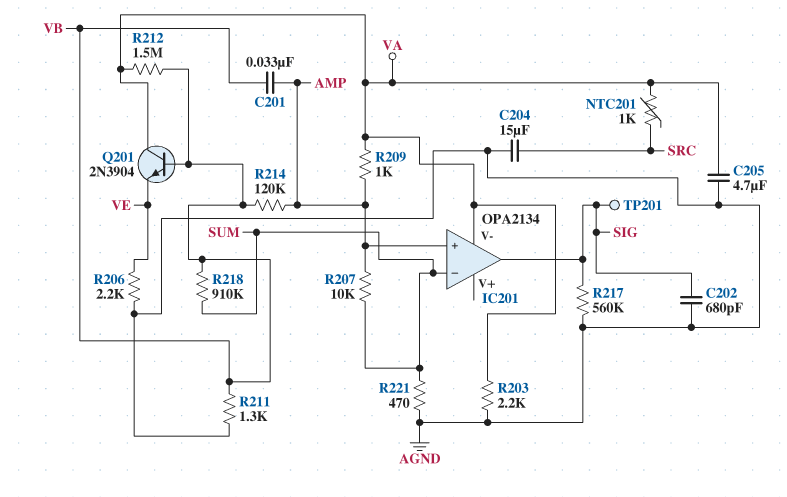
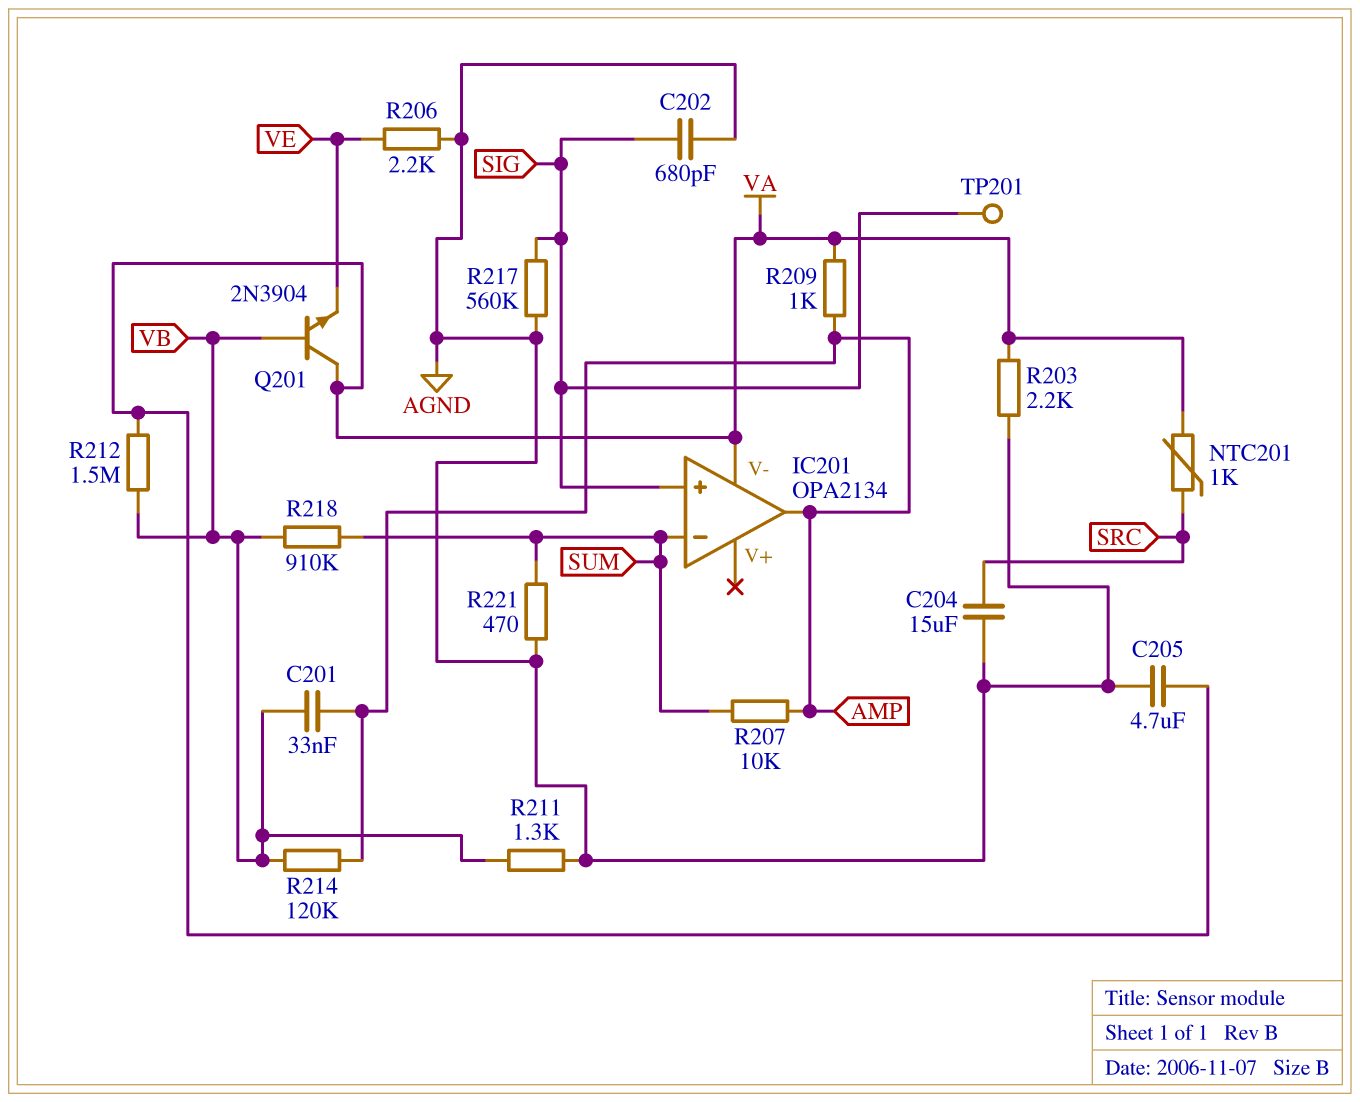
IC201 pin in+: AMP -> SIG
IC201 pin out: SIG -> AMP

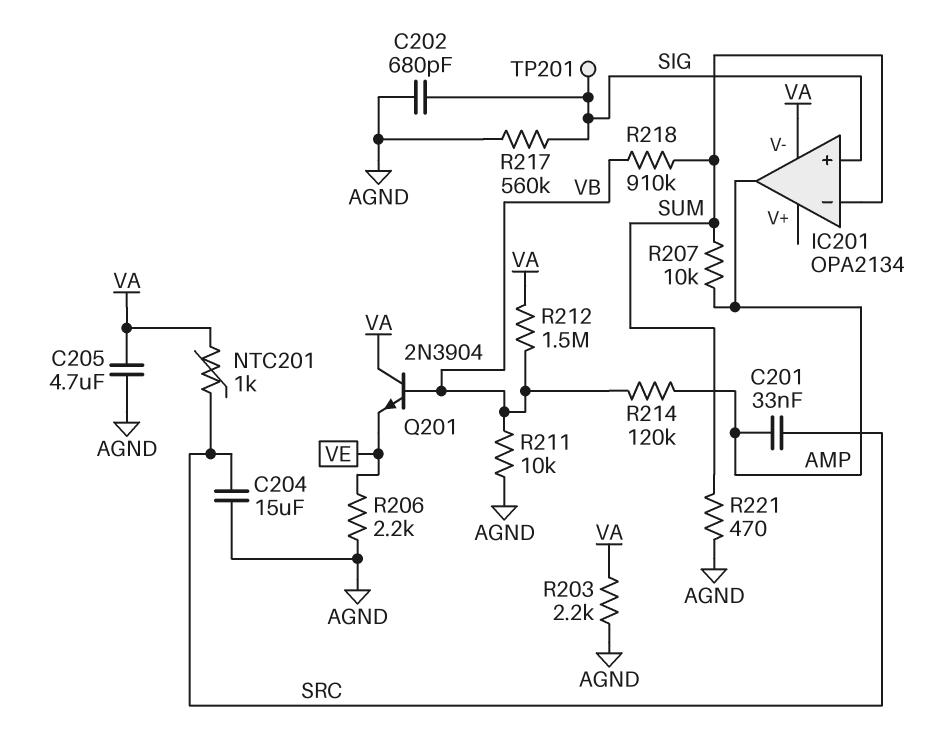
C201: 33nF (AMP, VB) -> 33nF (AMP, SRC)
R209: 1k (AMP, VA) -> none
R211: 1.3k (AGND, VB) -> 10k (AGND, VB)

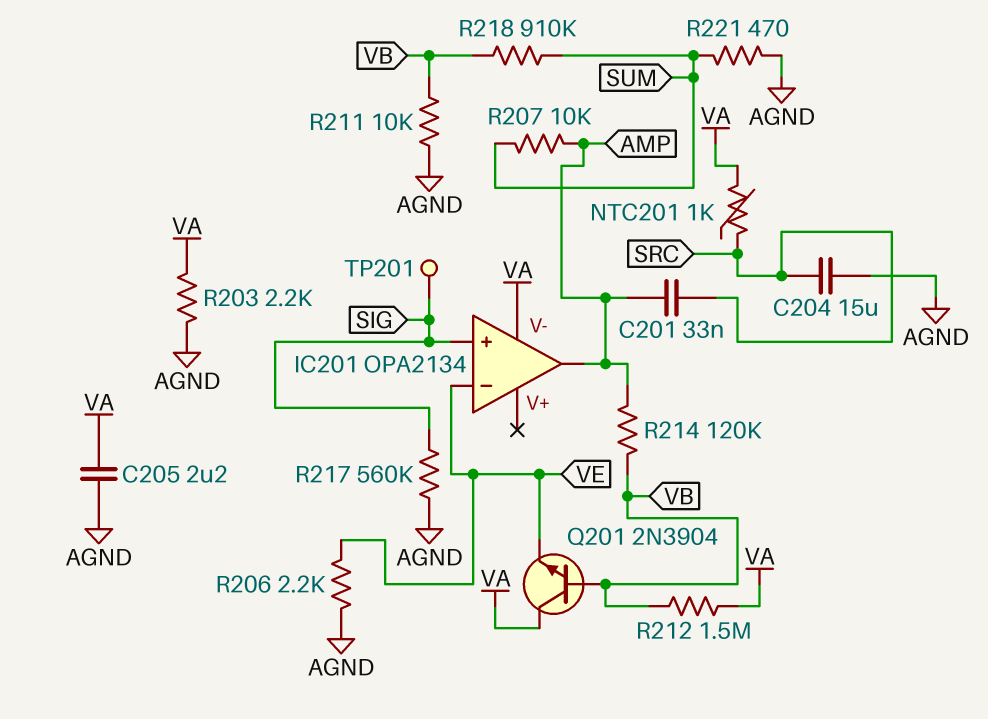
C202: 680pF (AGND, SIG) -> none
C205: 4.7uF (AGND, VA) -> 2.2uF (AGND, VA)
IC201 pin in-: SUM -> VE

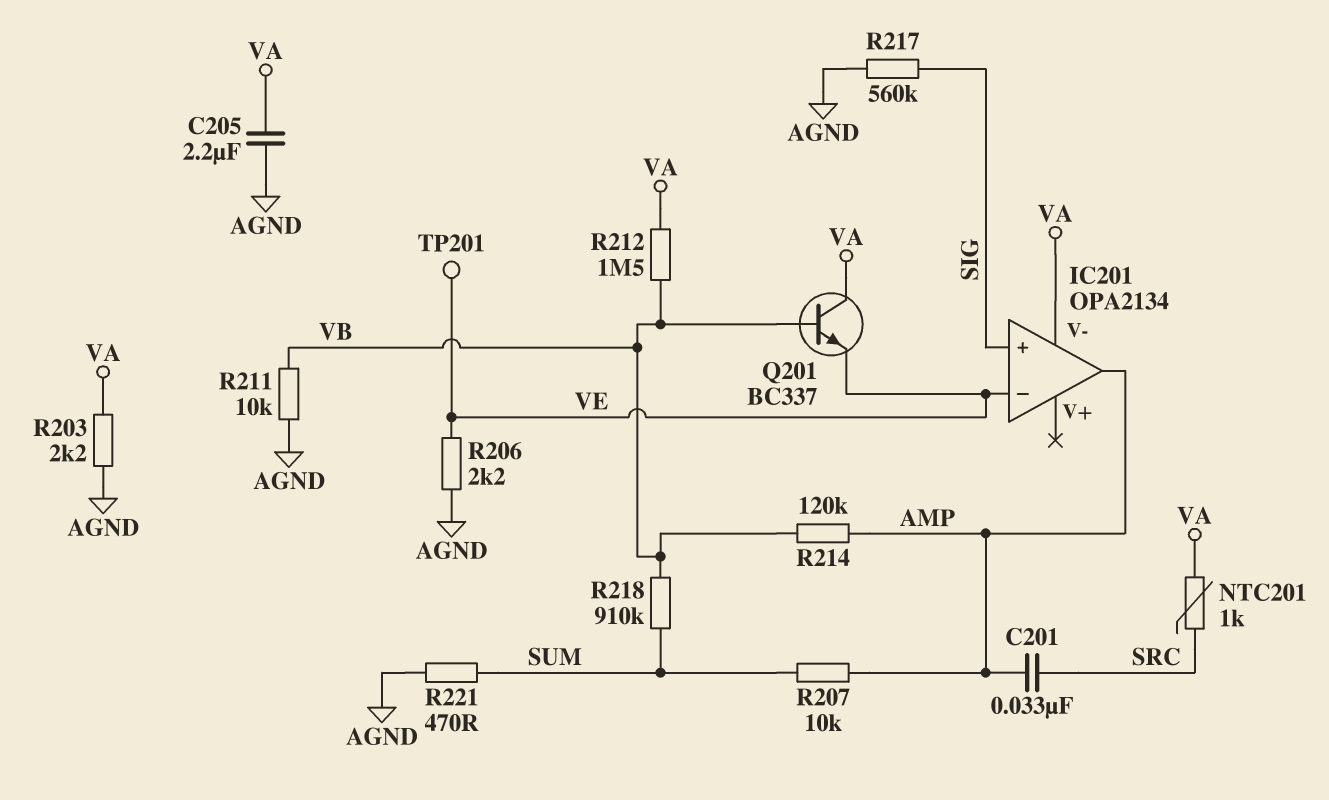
C204: 15uF (AGND, SRC) -> none
Q201: NPN 2N3904 (B VB, C VA, E VE) -> NPN BC337 (B VB, C VA, E VE)
TP201: test point (SIG) -> test point (VE)

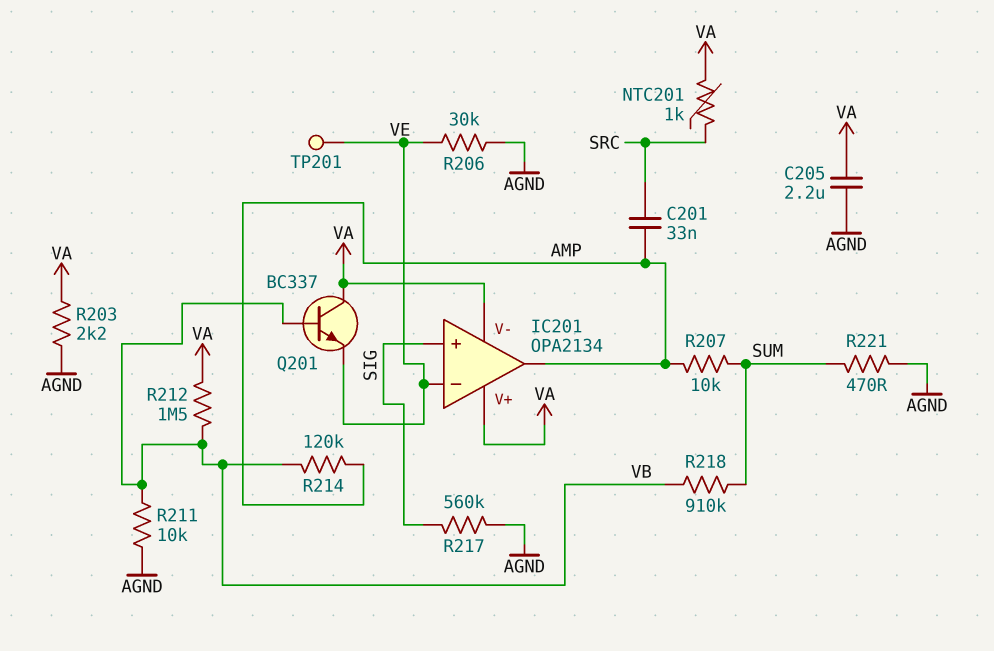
IC201 pin V+: none -> VA
R206: 2.2k (AGND, VE) -> 30k (AGND, VE)

